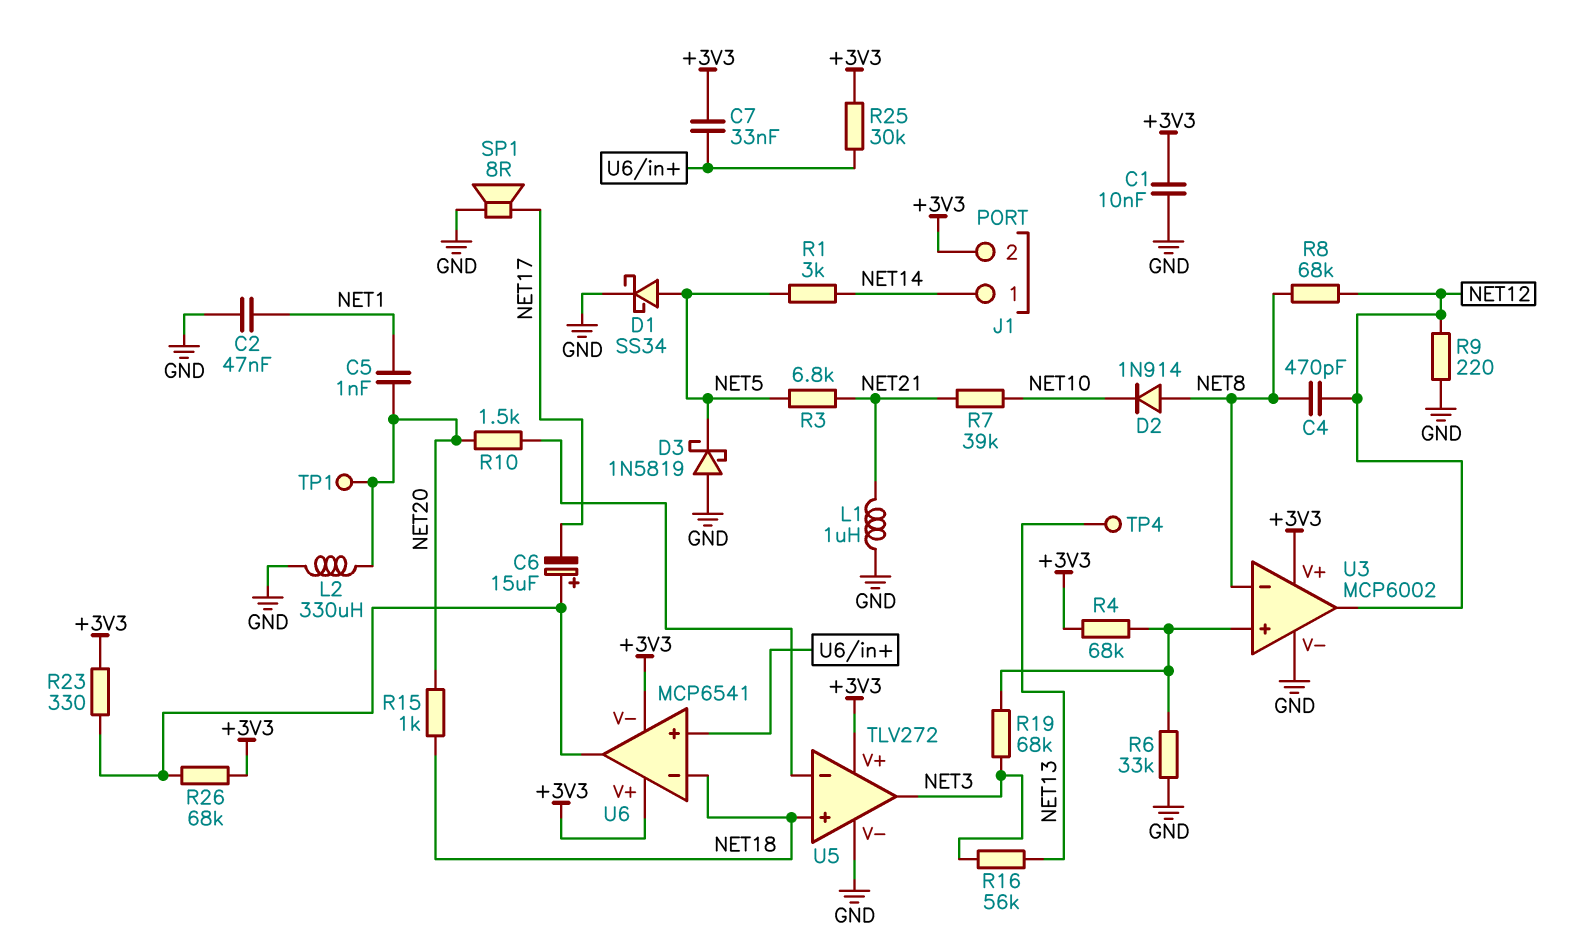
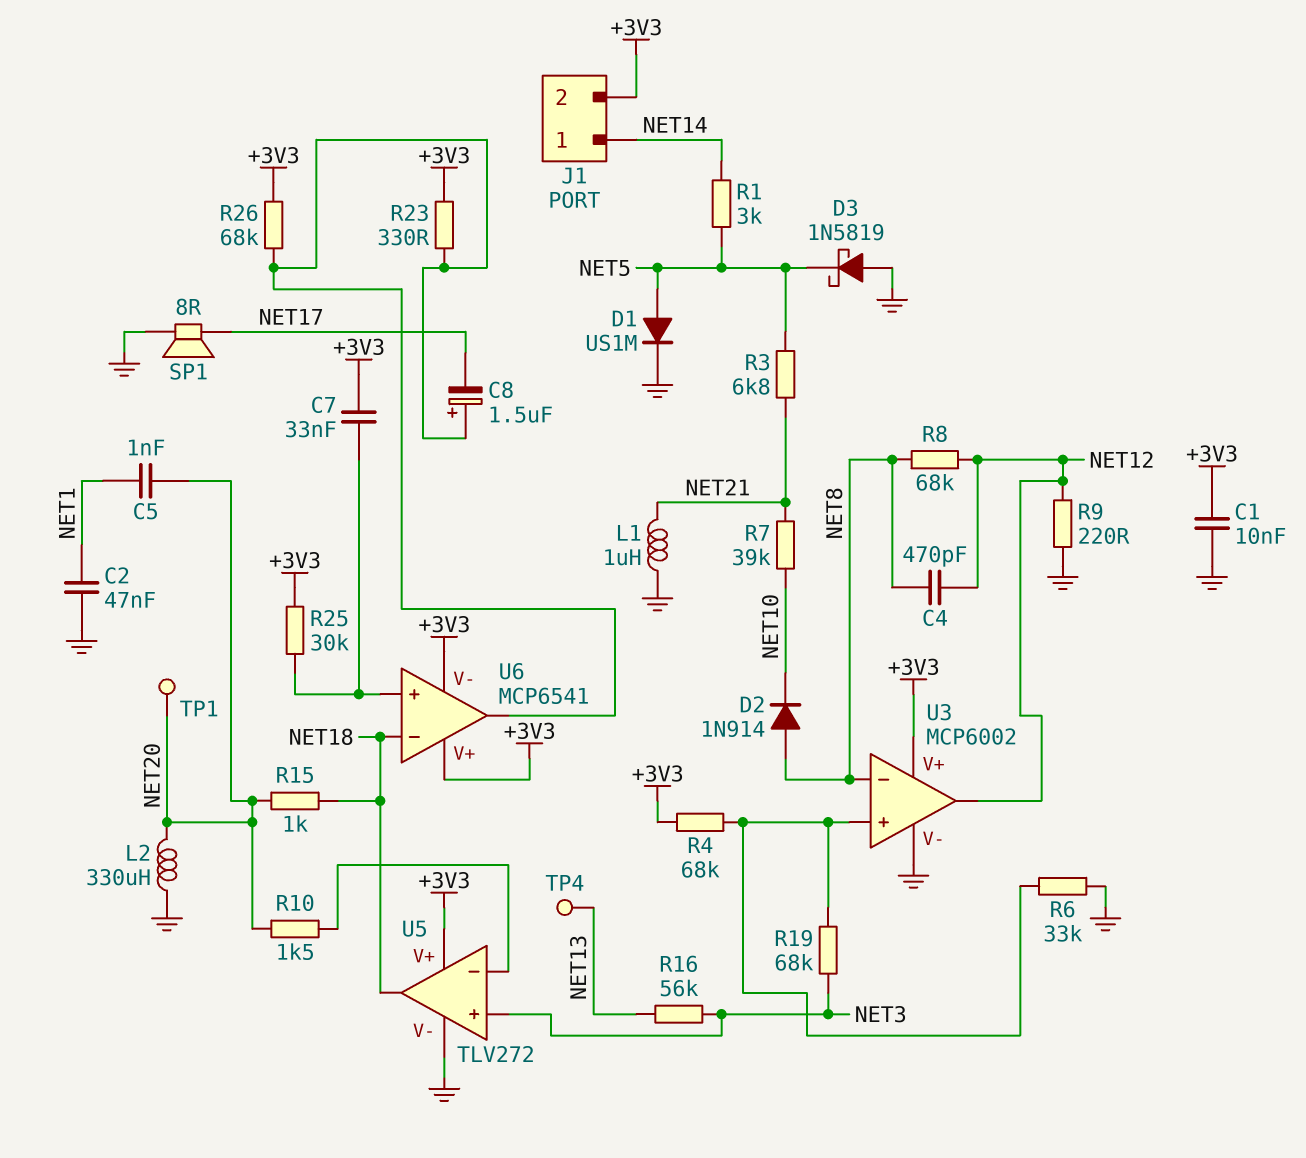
C6: 15uF (plus U6/out, minus NET17) -> none
C8: none -> 1.5uF (plus U6/out, minus NET17)
D1: schottky SS34 (A NET5, K GND) -> diode US1M (A NET5, K GND)
U5 pin in+: NET18 -> NET3
U5 pin out: NET3 -> NET18

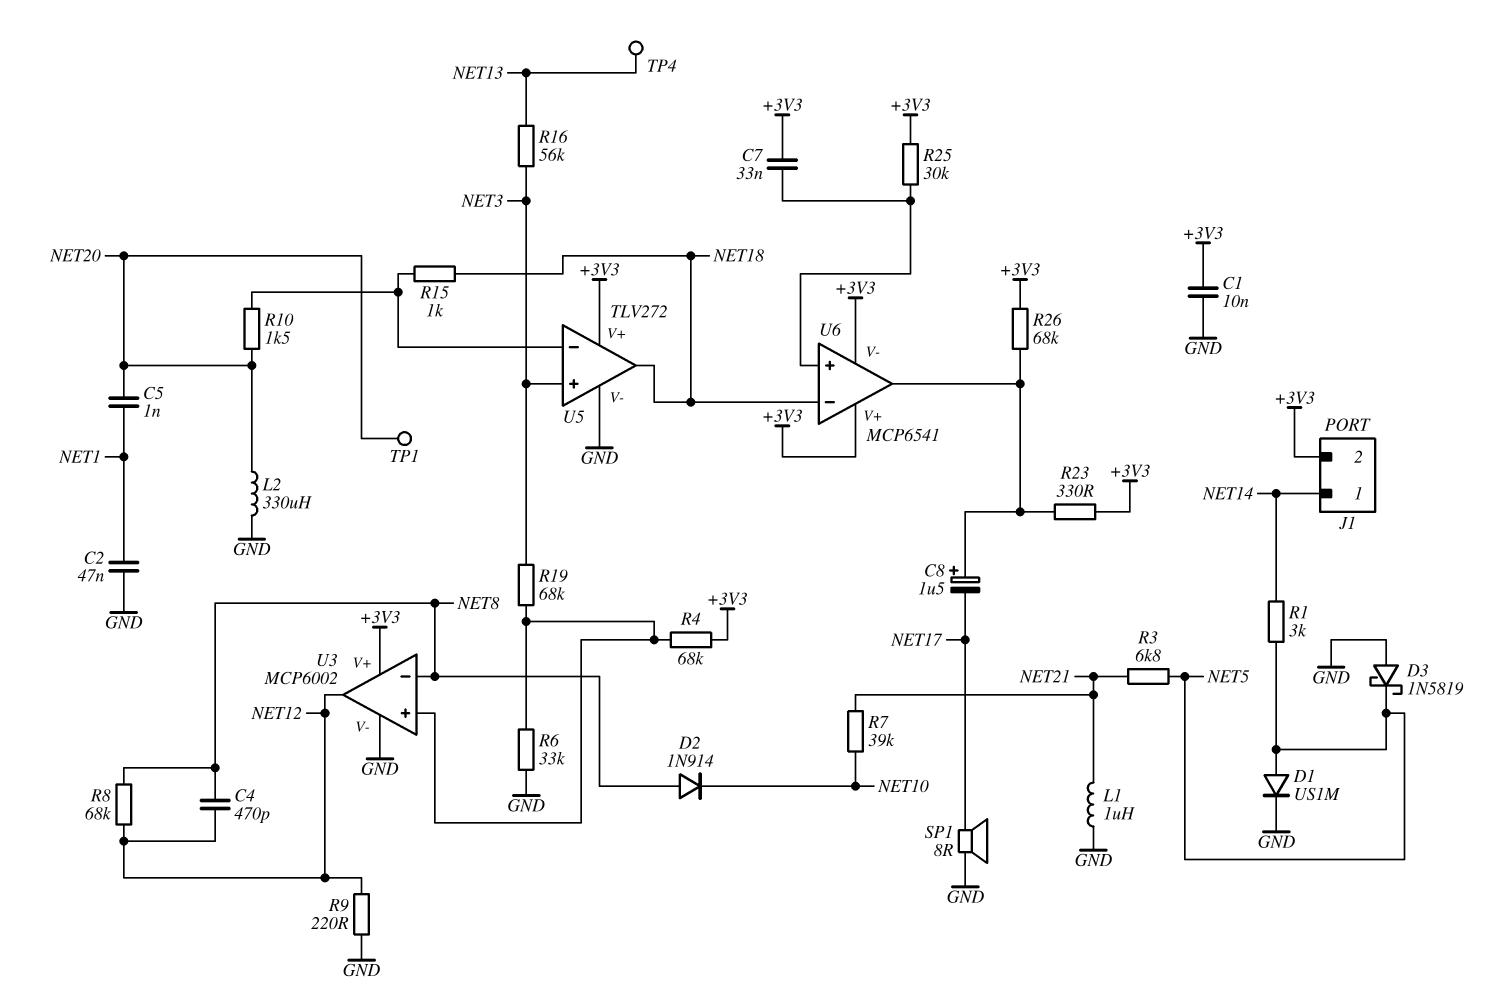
R15: 1k (NET18, NET20) -> 1k (NET18, U5/in-)

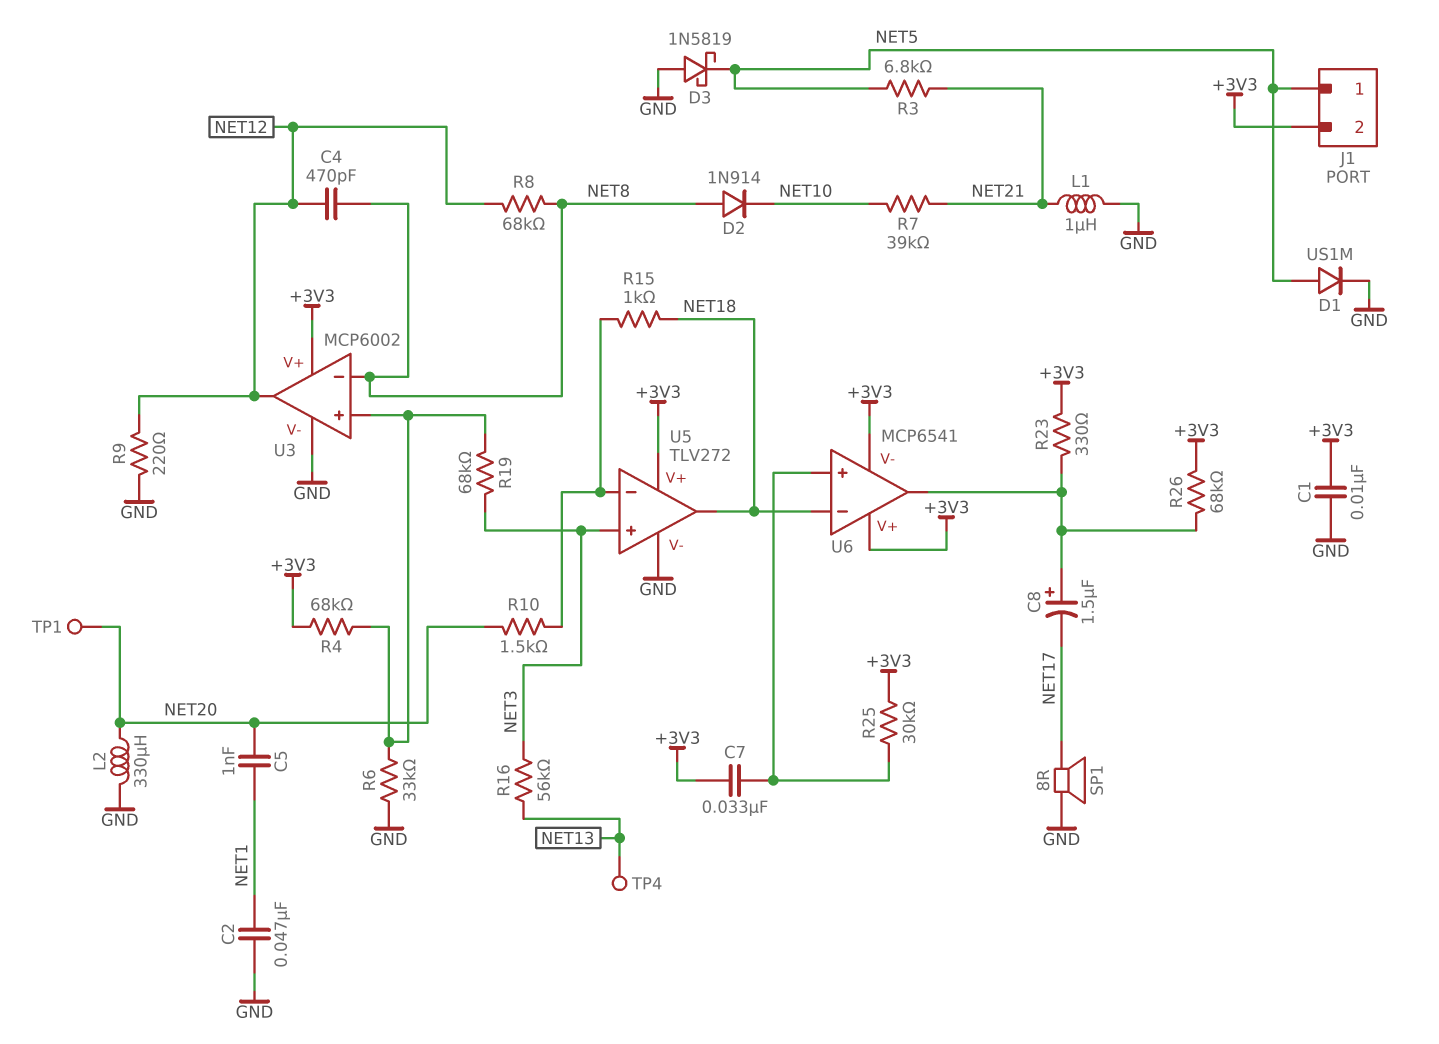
J1 pin 1: NET14 -> NET5
R1: 3k (NET5, NET14) -> none

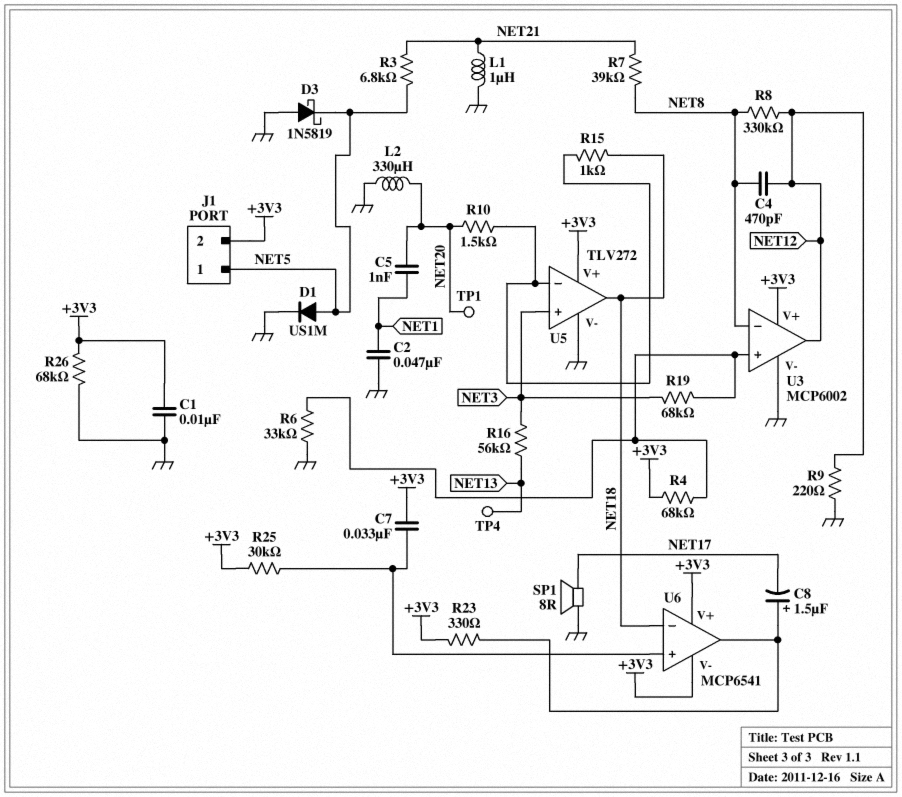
D2: diode 1N914 (A NET8, K NET10) -> none
R7: 39k (NET10, NET21) -> 39k (NET8, NET21)
R8: 68k (NET8, NET12) -> 330k (NET8, NET12)
R26: 68k (+3V3, U6/out) -> 68k (+3V3, GND)

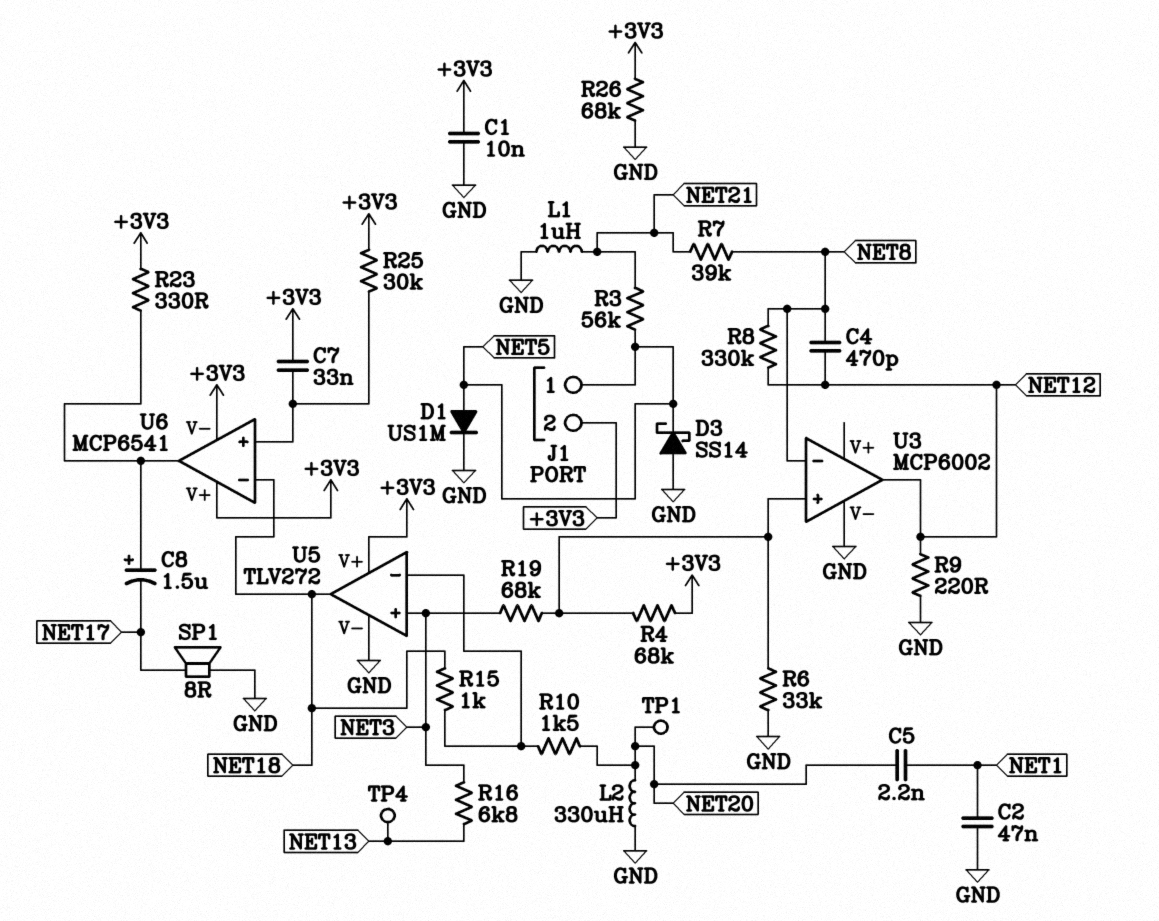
C5: 1nF (NET1, NET20) -> 2.2nF (NET1, NET20)
D3: schottky 1N5819 (A GND, K NET5) -> schottky SS14 (A GND, K NET5)
R3: 6.8k (NET5, NET21) -> 56k (NET5, NET21)
R16: 56k (NET3, NET13) -> 6.8k (NET3, NET13)
U3 pin V+: +3V3 -> none

